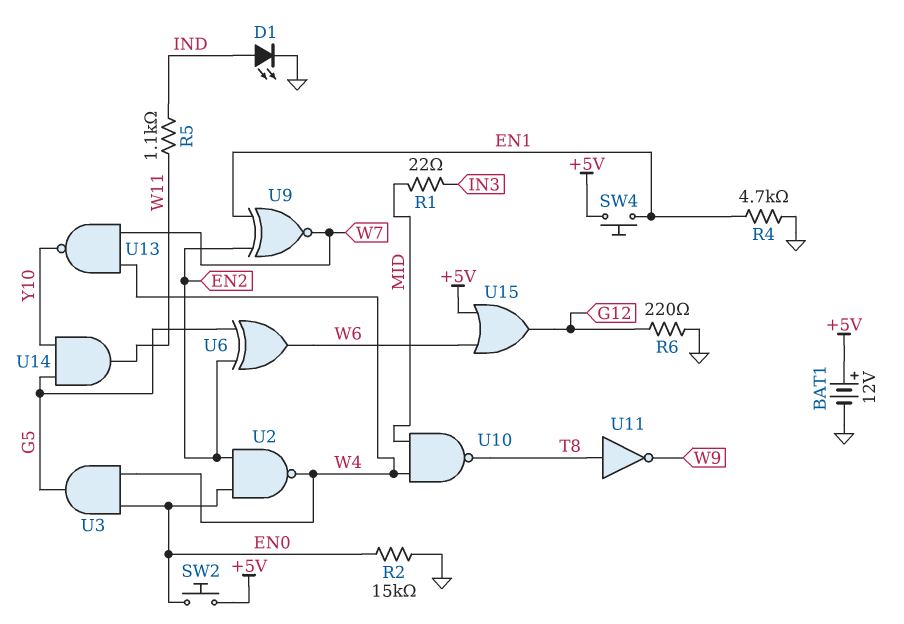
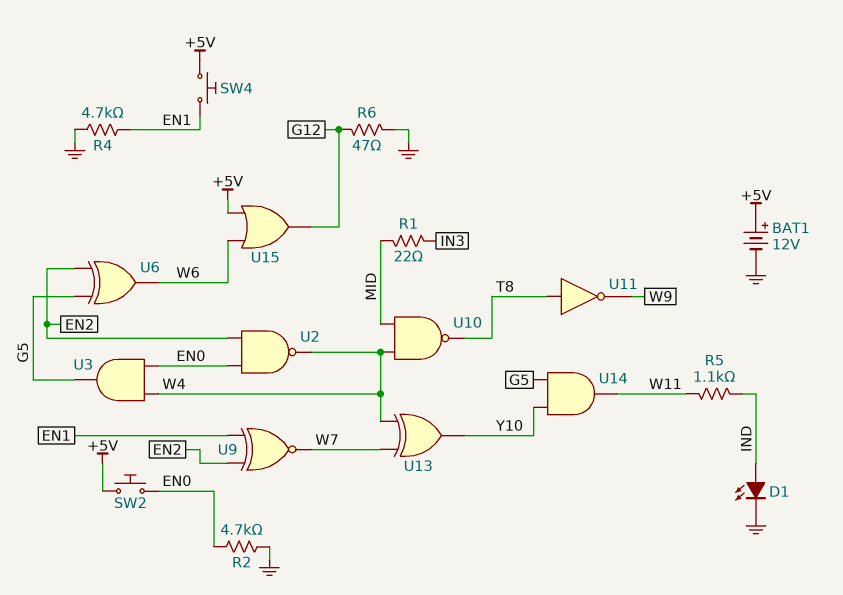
R2: 15k (EN0, GND) -> 4.7k (EN0, GND)
R6: 220 (G12, GND) -> 47 (G12, GND)
U13: NAND (in W4, in W7, out Y10) -> XOR (in W4, in W7, out Y10)

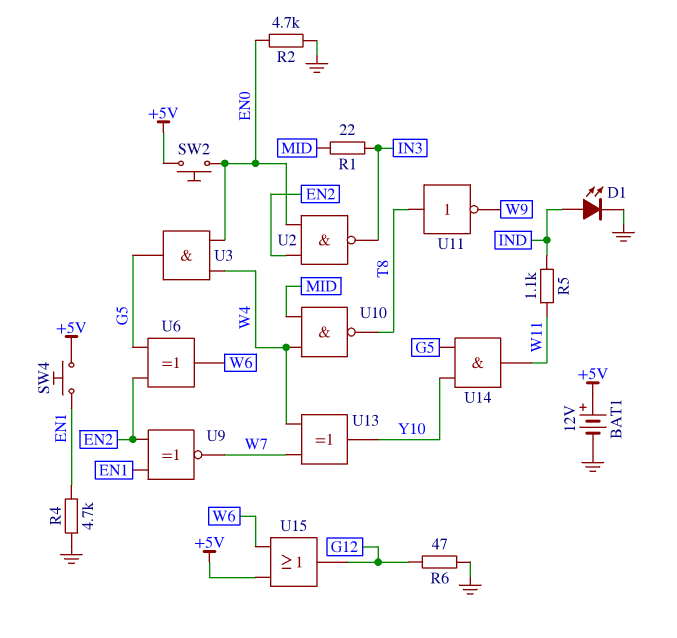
U2: NAND (in EN0, in EN2, out W4) -> NAND (in EN0, in EN2, out IN3)

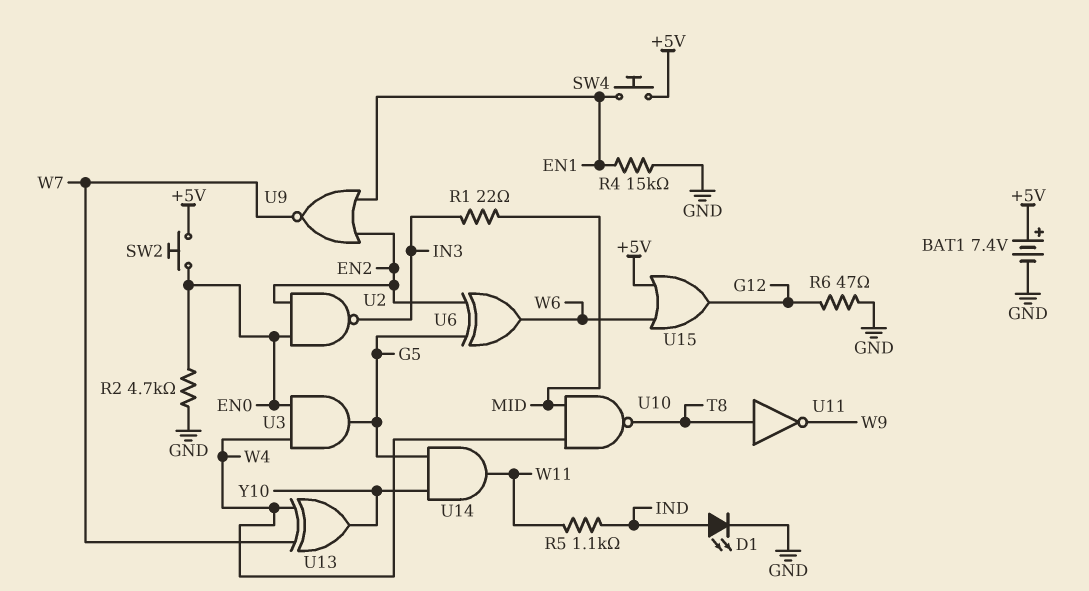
BAT1: 12V (plus +5V, minus GND) -> 7.4V (plus +5V, minus GND)
R4: 4.7k (EN1, GND) -> 15k (EN1, GND)
U9: XNOR (in EN1, in EN2, out W7) -> NOR (in EN1, in EN2, out W7)

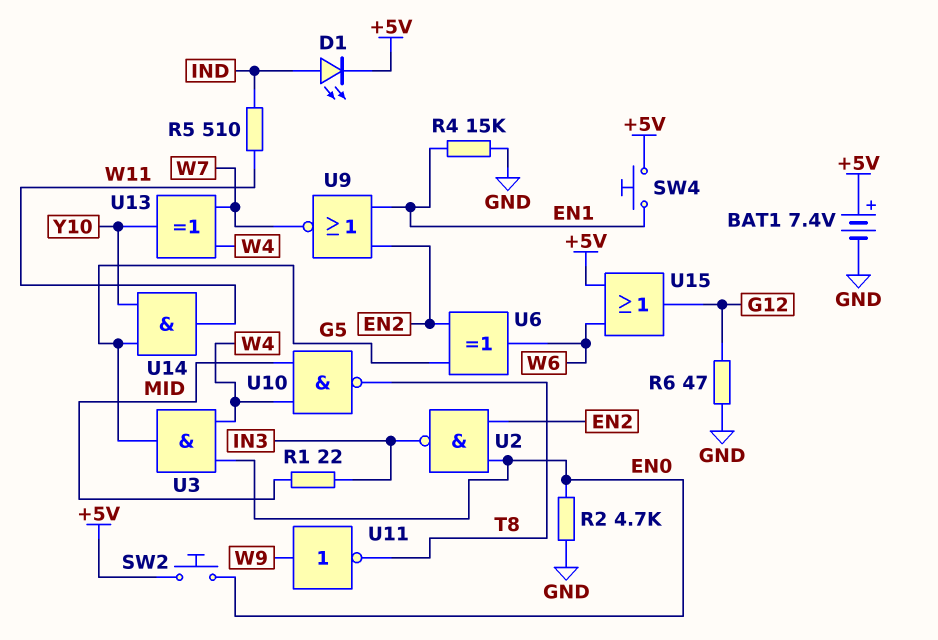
D1: LED (A IND, K GND) -> LED (A IND, K +5V)
R5: 1.1k (IND, W11) -> 510 (IND, W11)
U11: NOT (in T8, out W9) -> NOT (in W9, out T8)

